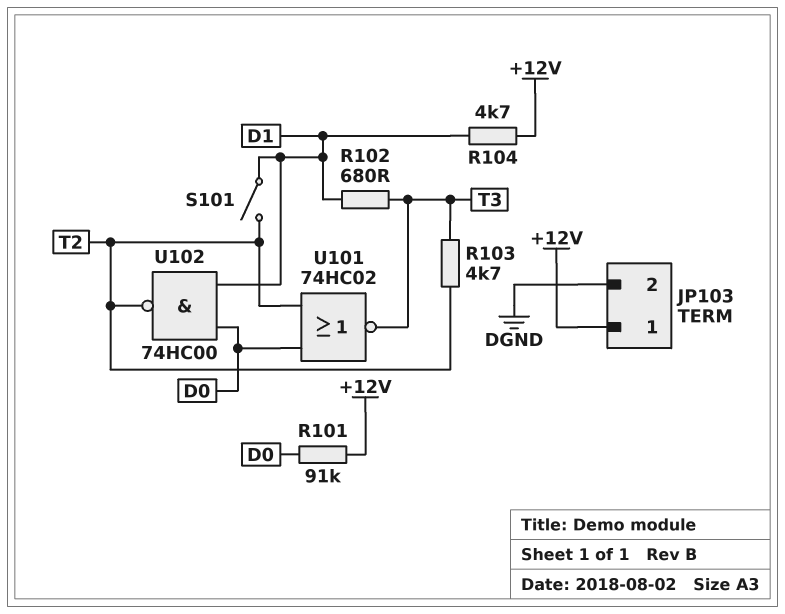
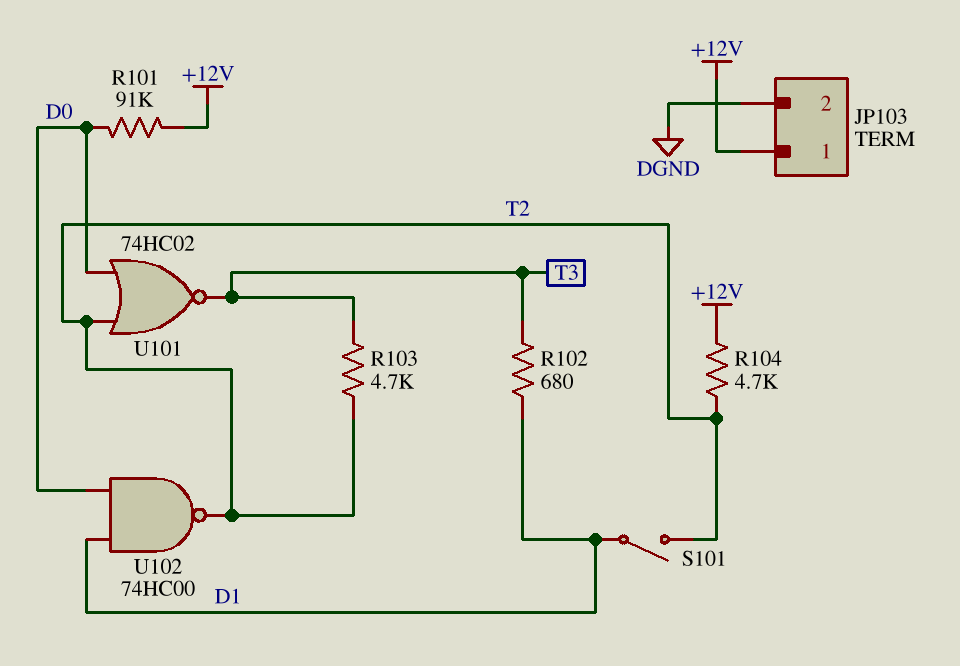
R104: 4.7k (+12V, D1) -> 4.7k (+12V, T2)

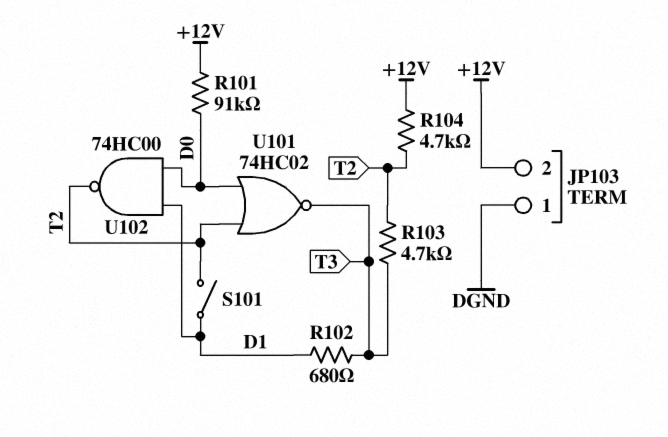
JP103 pin 1: +12V -> DGND
JP103 pin 2: DGND -> +12V

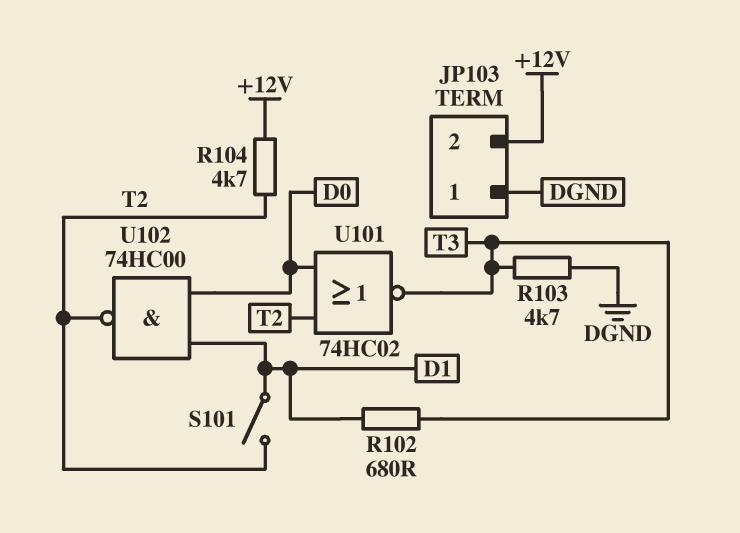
R101: 91k (+12V, D0) -> none
R103: 4.7k (T2, T3) -> 4.7k (DGND, T3)

